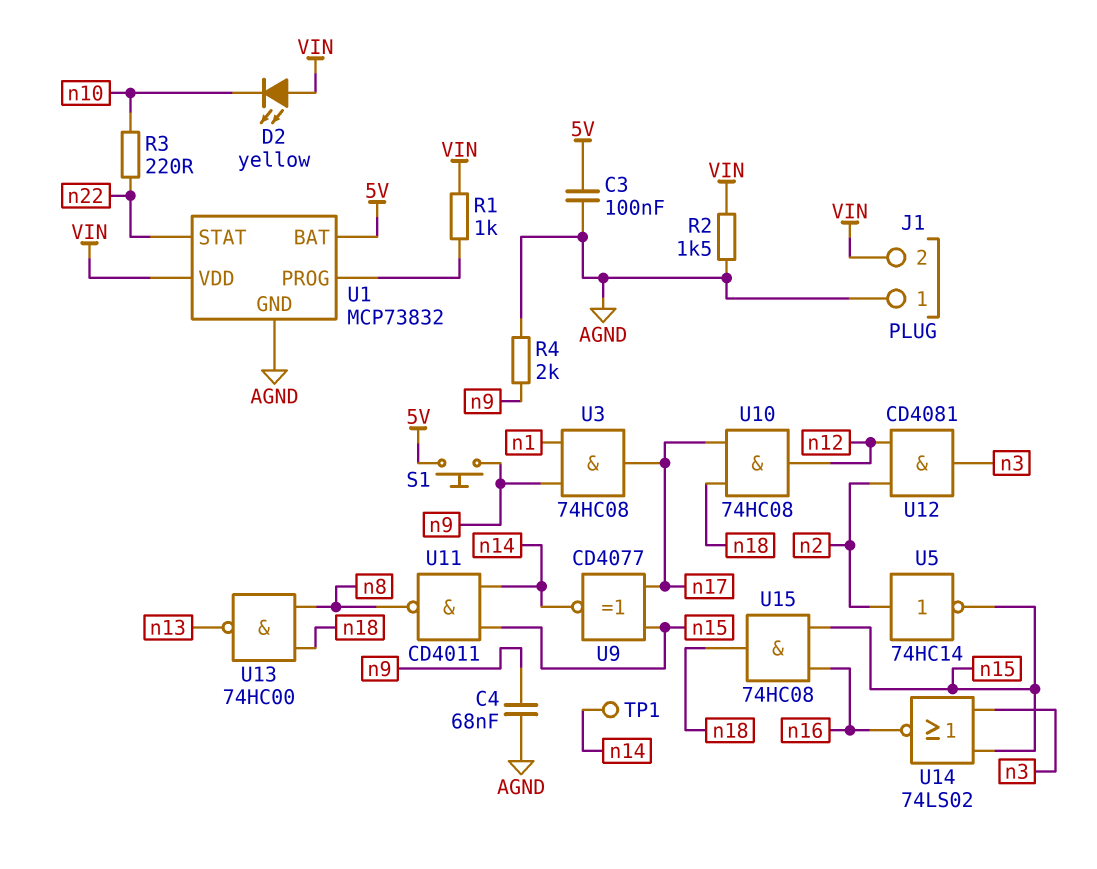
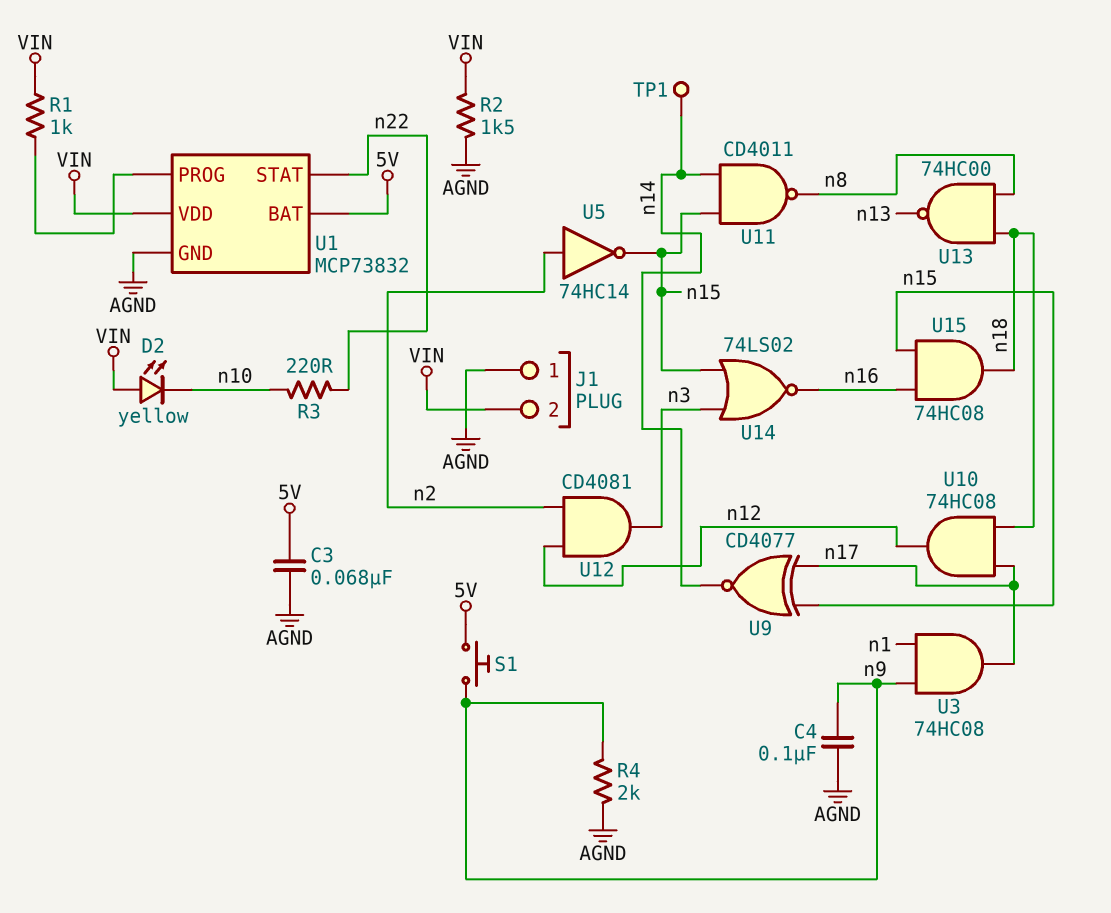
C3: 100nF (5V, AGND) -> 68nF (5V, AGND)
C4: 68nF (AGND, n9) -> 100nF (AGND, n9)

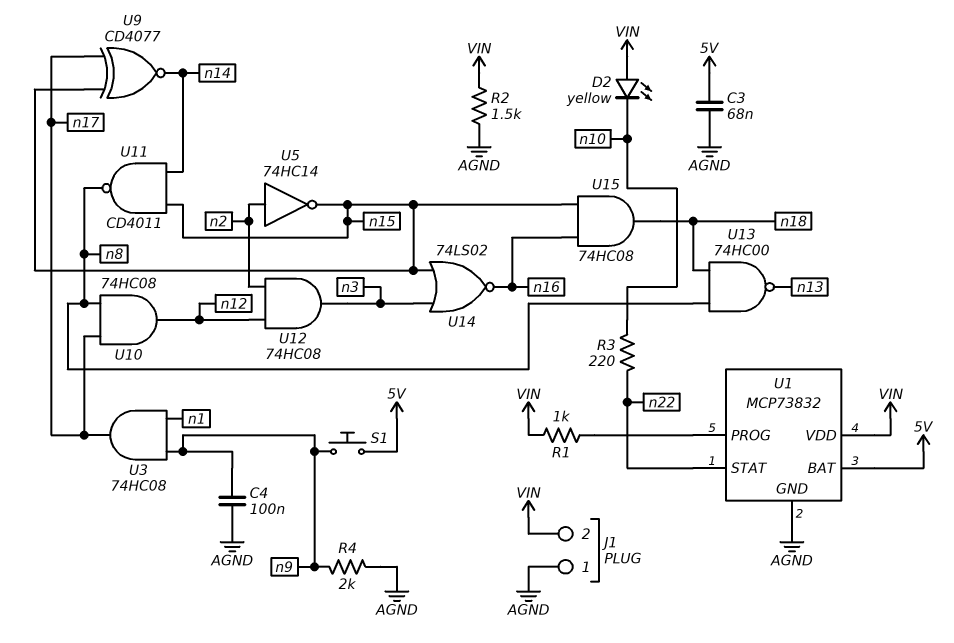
TP1: test point (n14) -> none
U10: AND 74HC08 (in n17, in n18, out n12) -> AND 74HC08 (in n8, in n17, out n12)
U12: AND CD4081 (in n2, in n12, out n3) -> AND 74HC08 (in n2, in n12, out n3)

